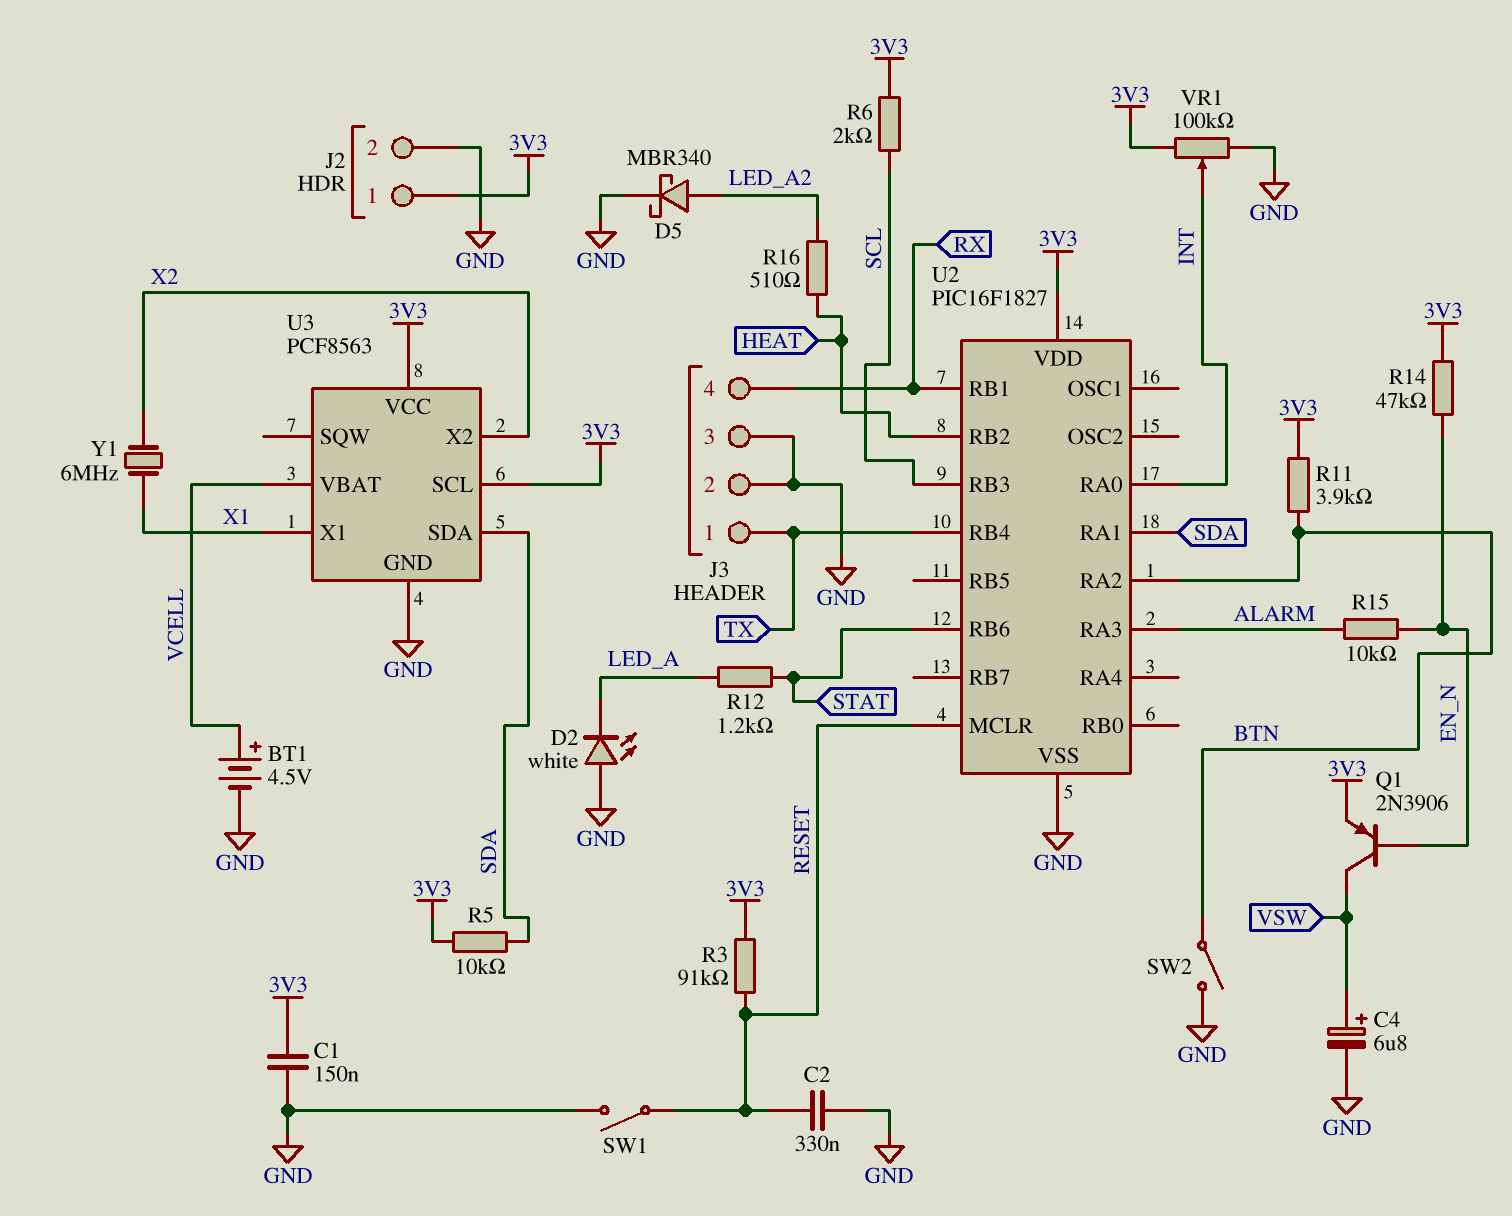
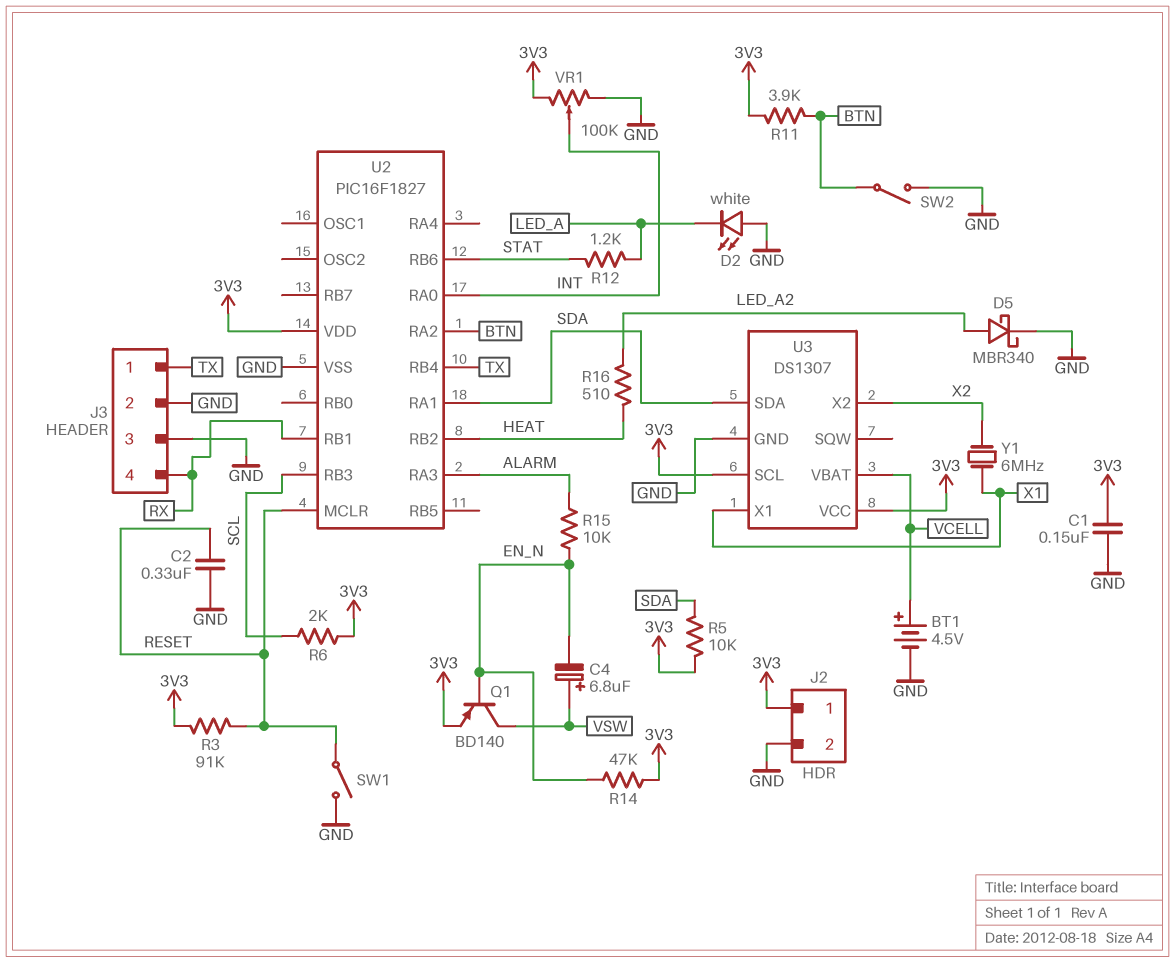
C4: 6.8uF (plus VSW, minus GND) -> 6.8uF (plus VSW, minus EN_N)
Q1: PNP 2N3906 (B EN_N, C VSW, E 3V3) -> PNP BD140 (B EN_N, C VSW, E 3V3)
U3: PCF8563 -> DS1307

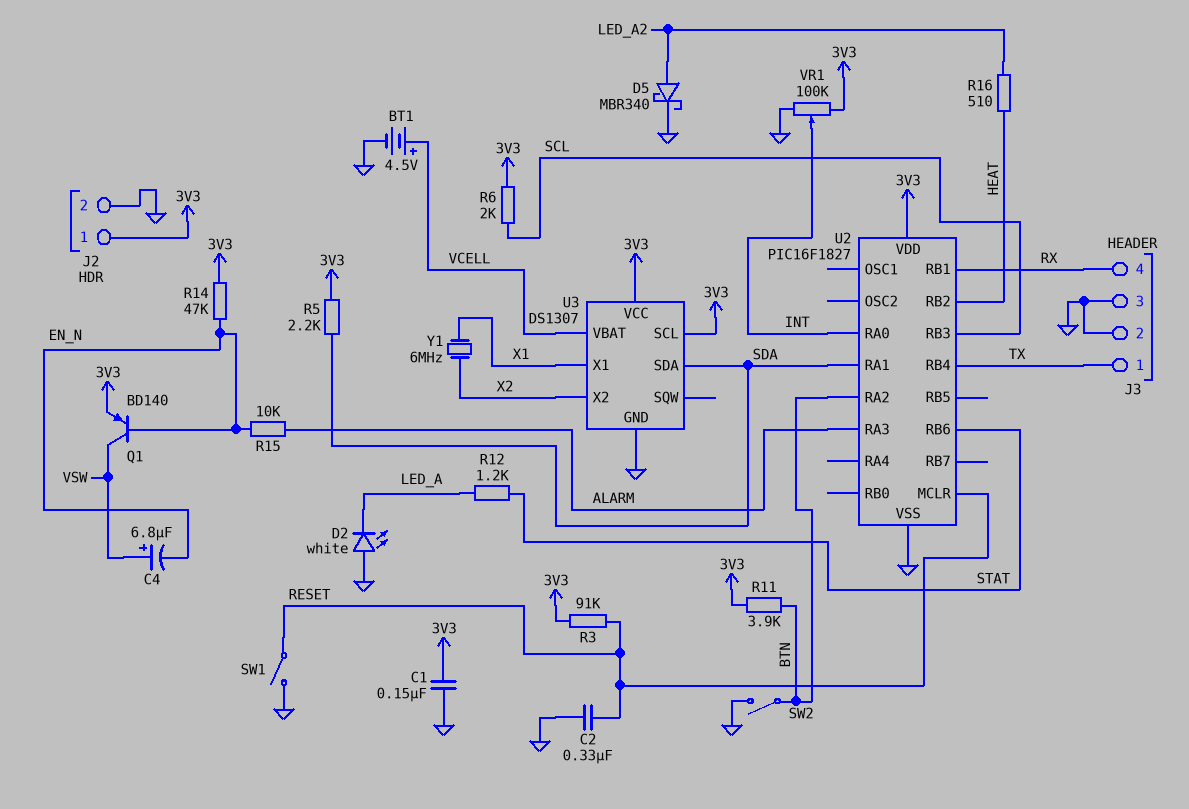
R5: 10k (3V3, SDA) -> 2.2k (3V3, SDA)

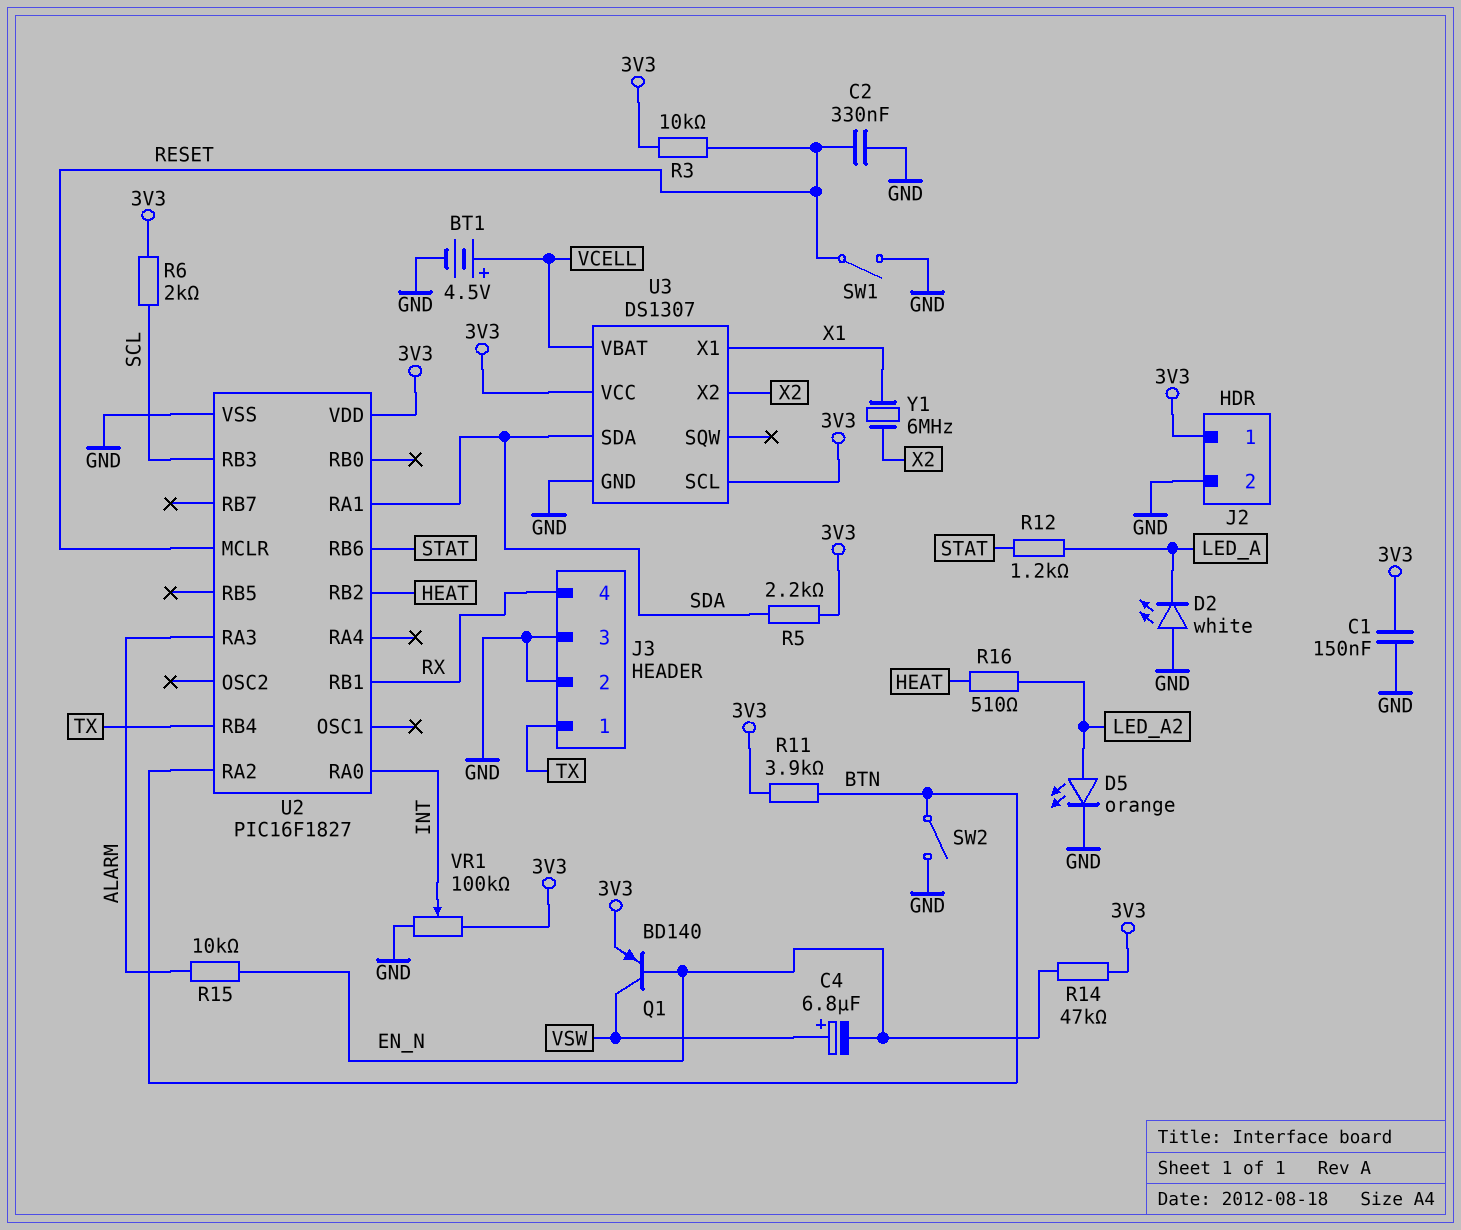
D5: schottky MBR340 (A LED_A2, K GND) -> LED orange (A LED_A2, K GND)
R3: 91k (3V3, RESET) -> 10k (3V3, RESET)

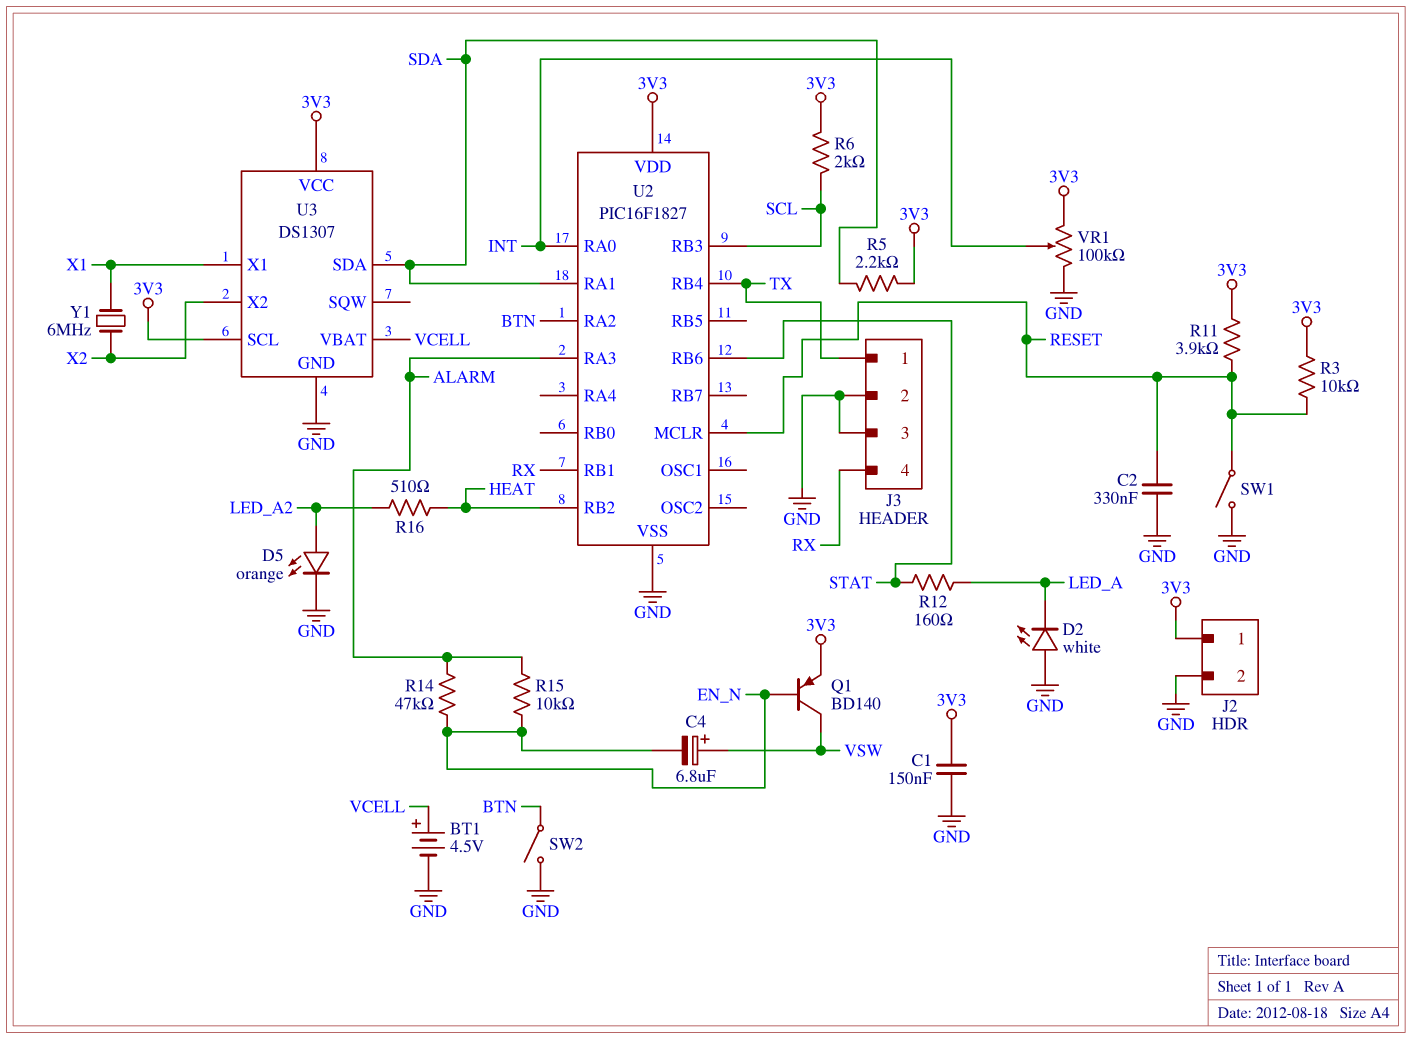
R11: 3.9k (3V3, BTN) -> 3.9k (3V3, RESET)
R12: 1.2k (LED_A, STAT) -> 160 (LED_A, STAT)
R14: 47k (3V3, EN_N) -> 47k (ALARM, EN_N)

